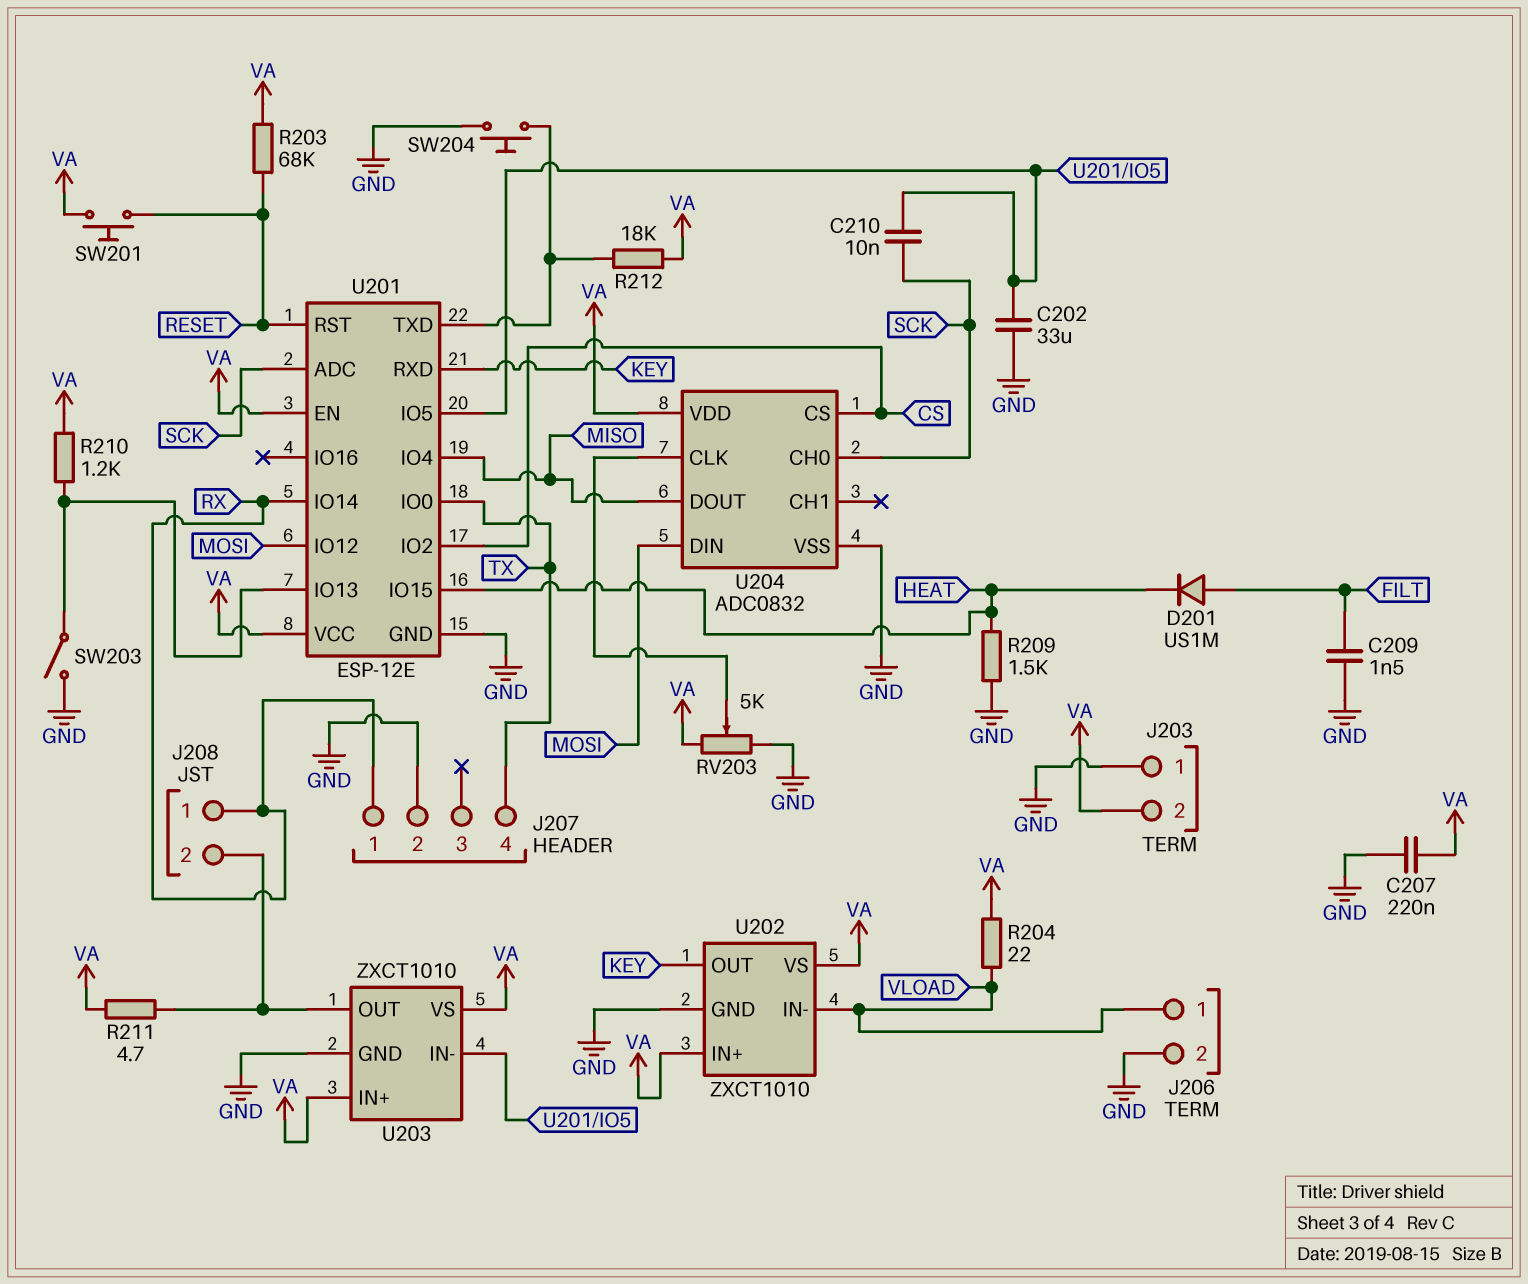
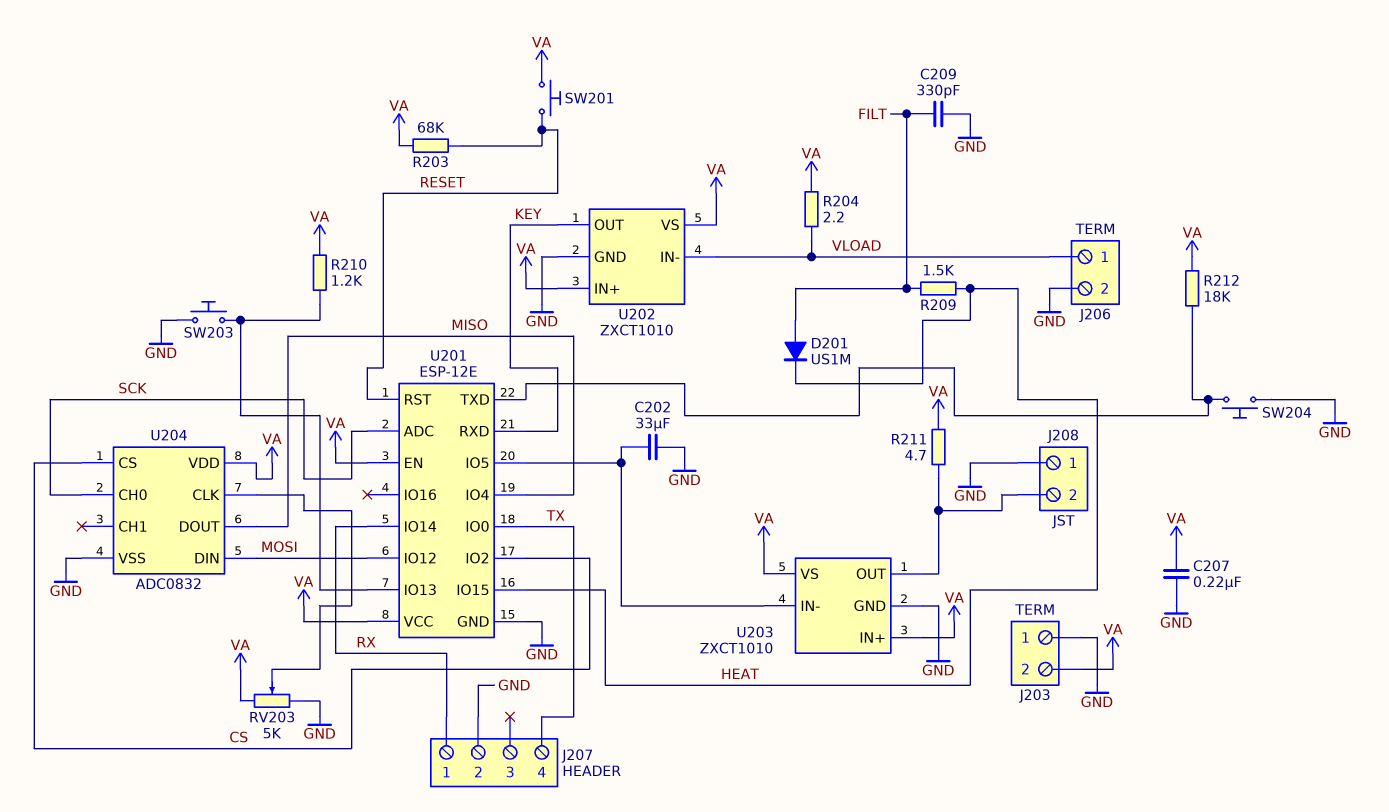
C209: 1.5nF (FILT, GND) -> 330pF (FILT, GND)
C210: 10nF (SCK, U201/IO5) -> none
J208 pin 1: RX -> GND
R204: 22 (VA, VLOAD) -> 2.2 (VA, VLOAD)
R209: 1.5k (GND, HEAT) -> 1.5k (FILT, HEAT)
SW203: switch (GND, U201/IO13) -> button (GND, U201/IO13)

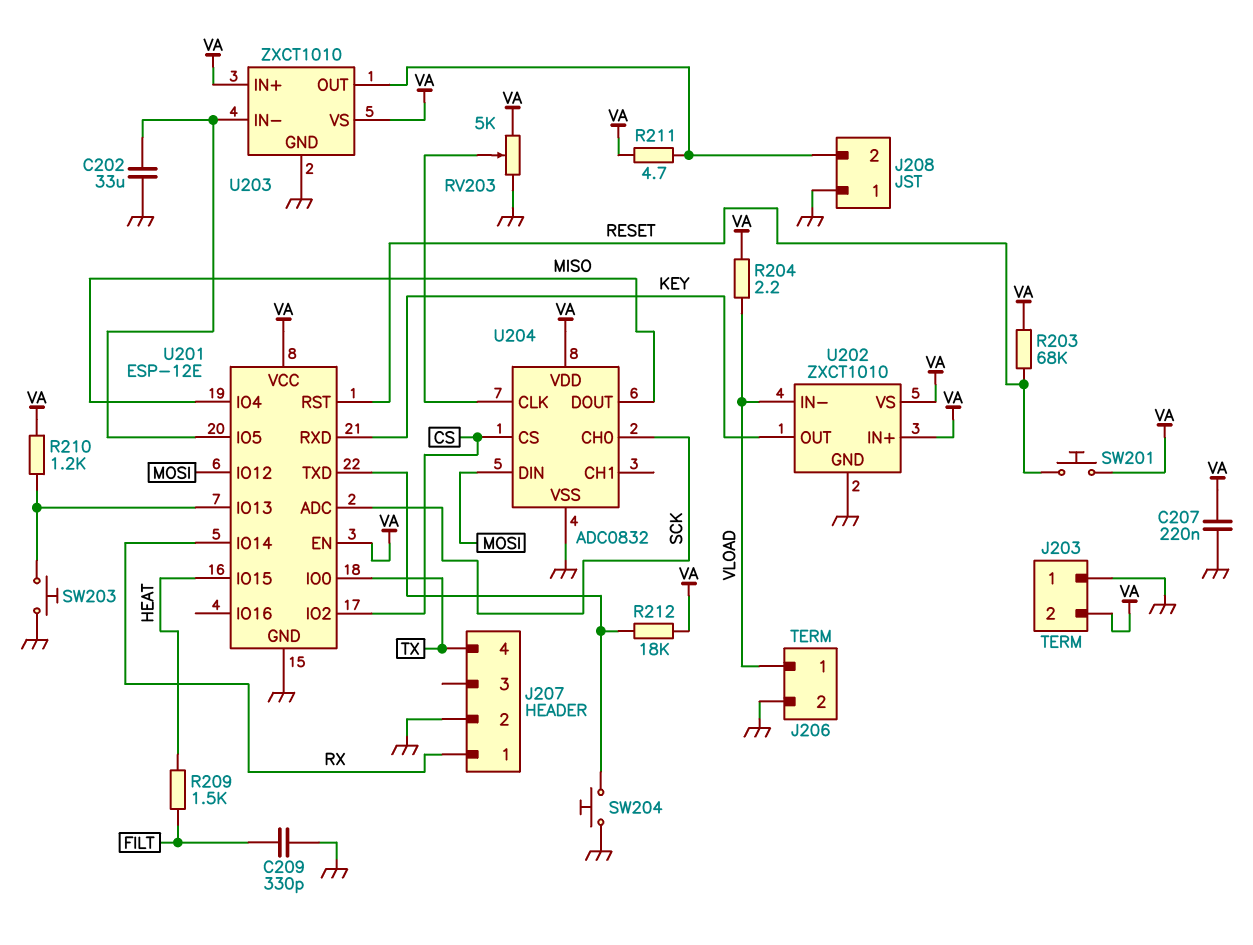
D201: diode US1M (A FILT, K HEAT) -> none

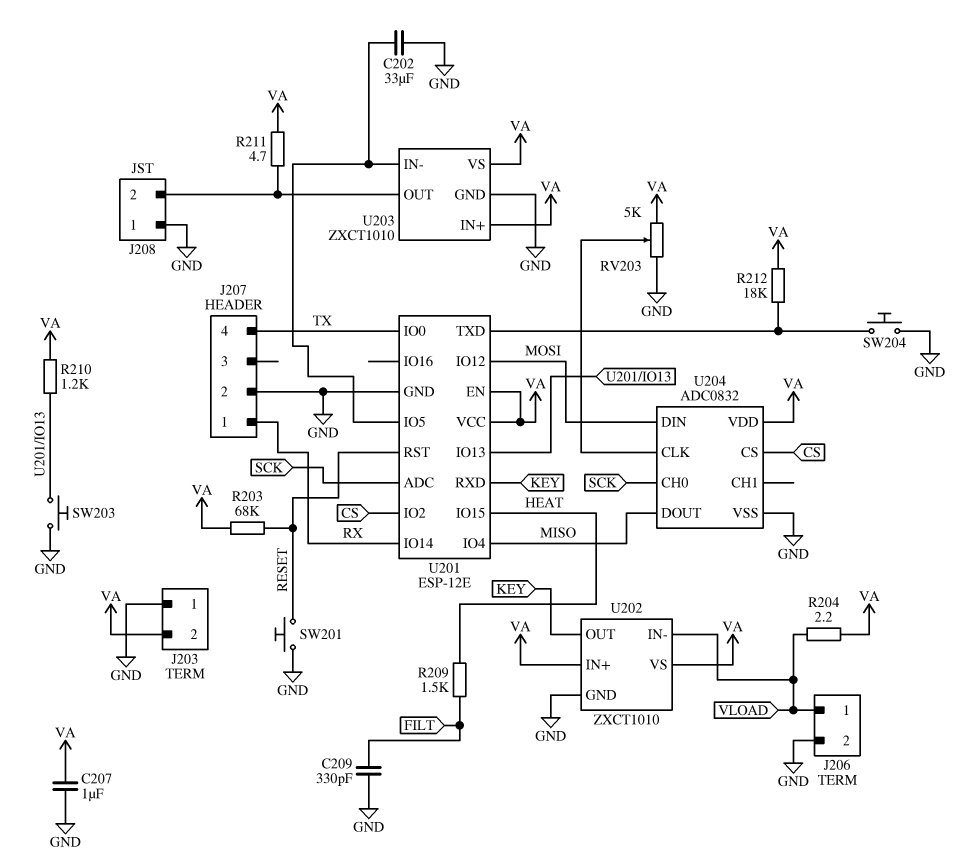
C207: 220nF (GND, VA) -> 1uF (GND, VA)
SW201: button (RESET, VA) -> button (GND, RESET)

